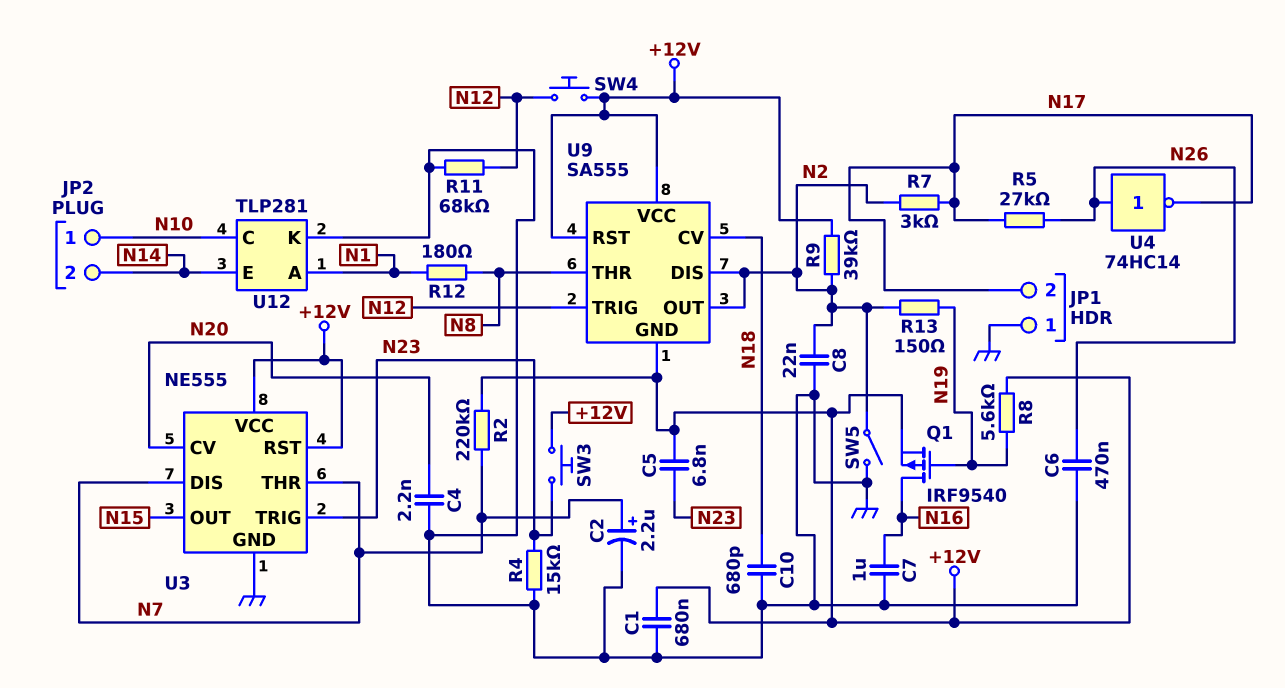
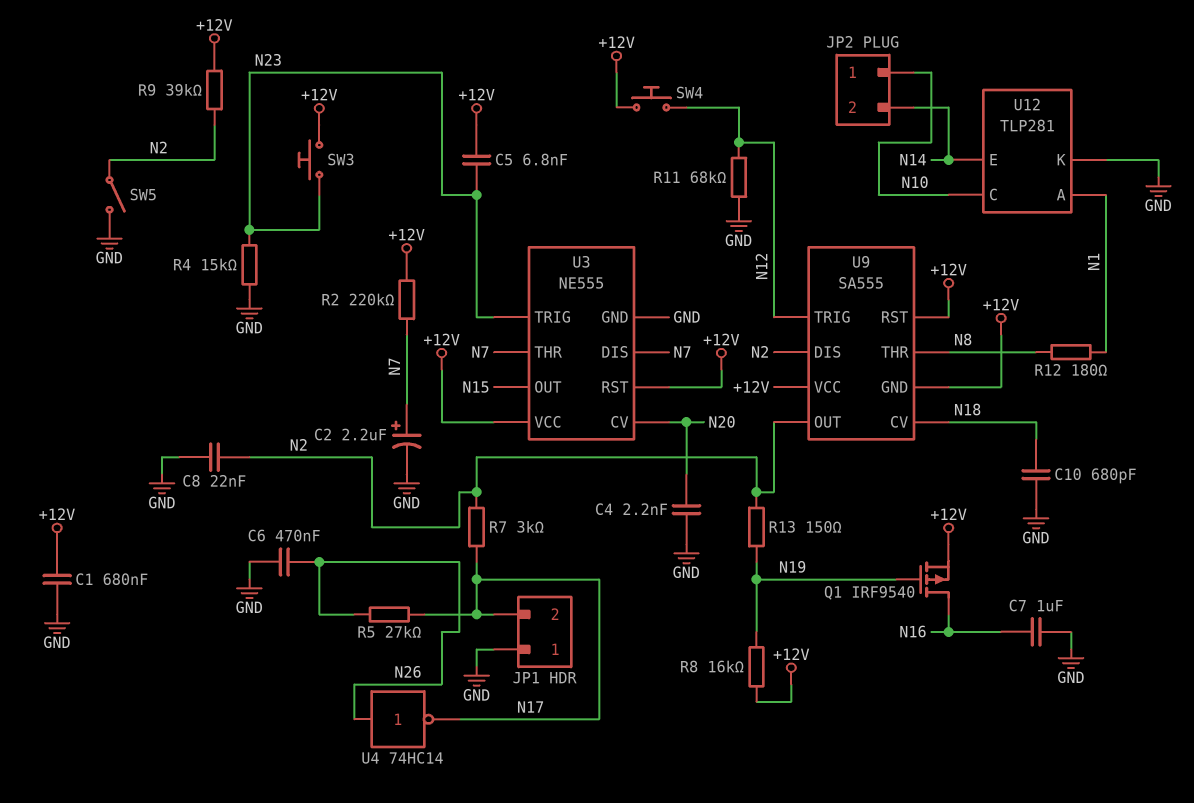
R8: 5.6k (+12V, N19) -> 16k (+12V, N19)

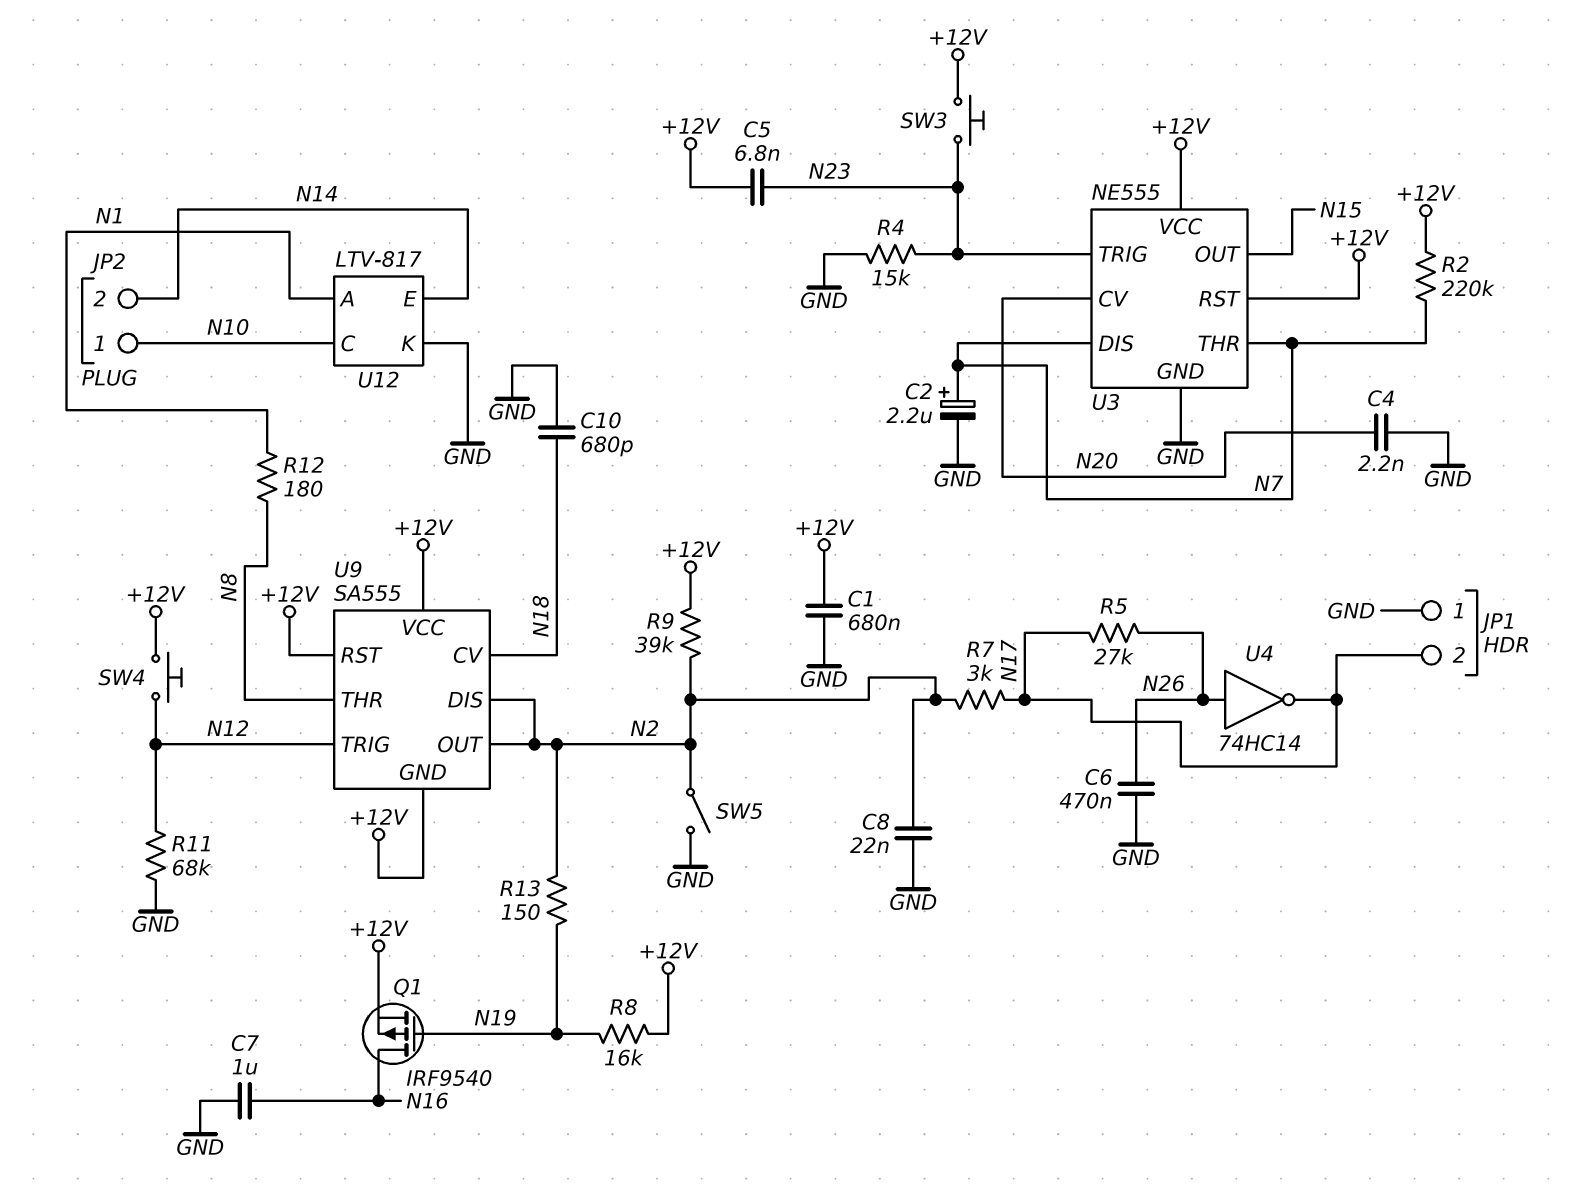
U12: TLP281 -> LTV-817

